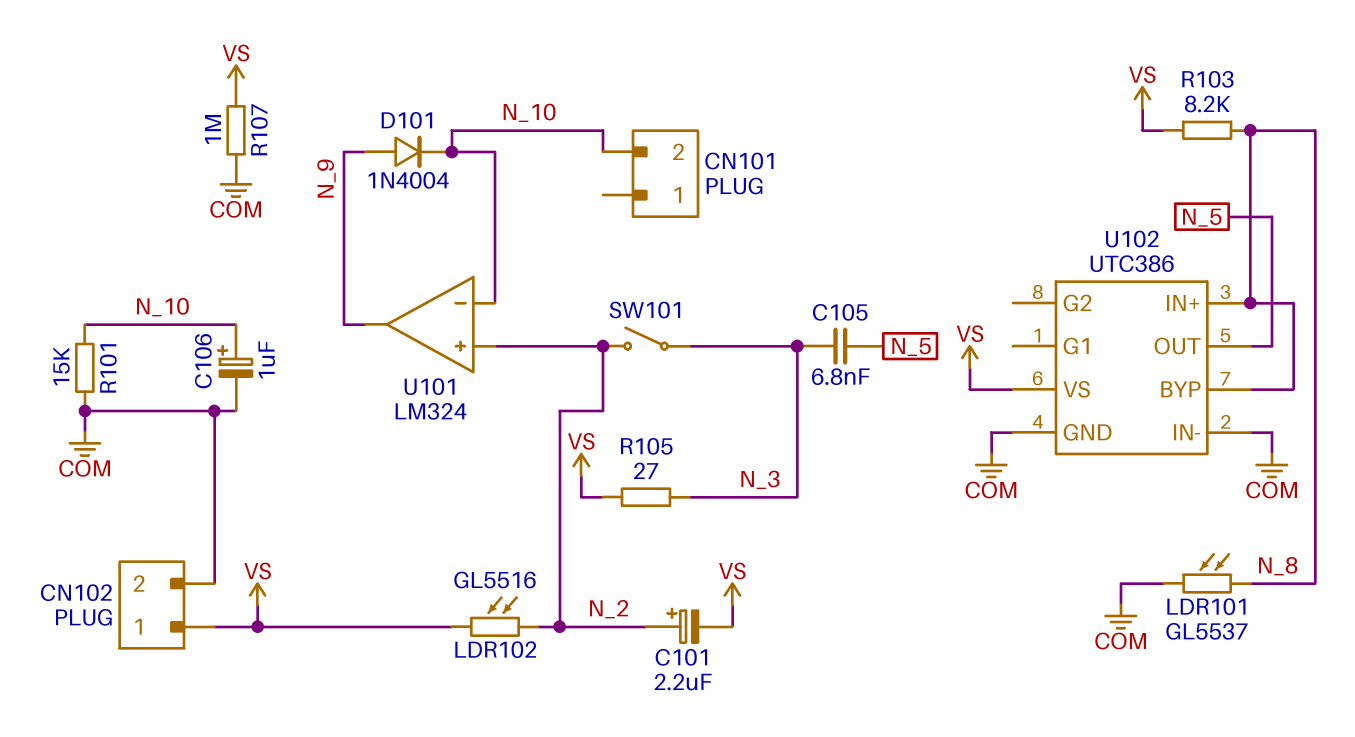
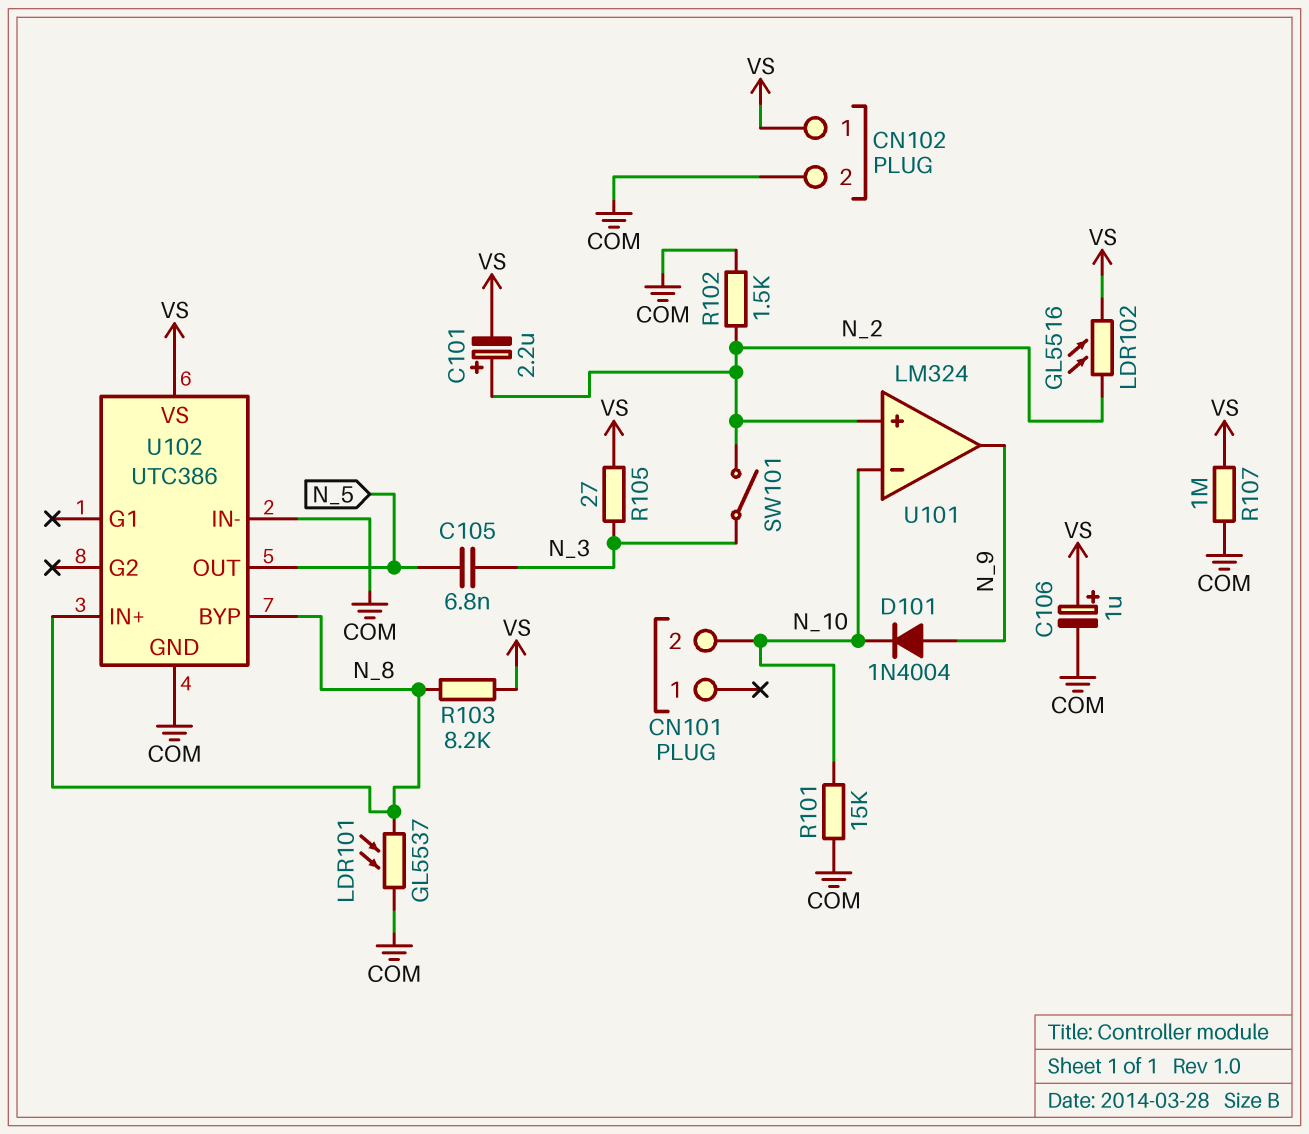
C106: 1uF (plus N_10, minus COM) -> 1uF (plus VS, minus COM)
R102: none -> 1.5k (COM, N_2)

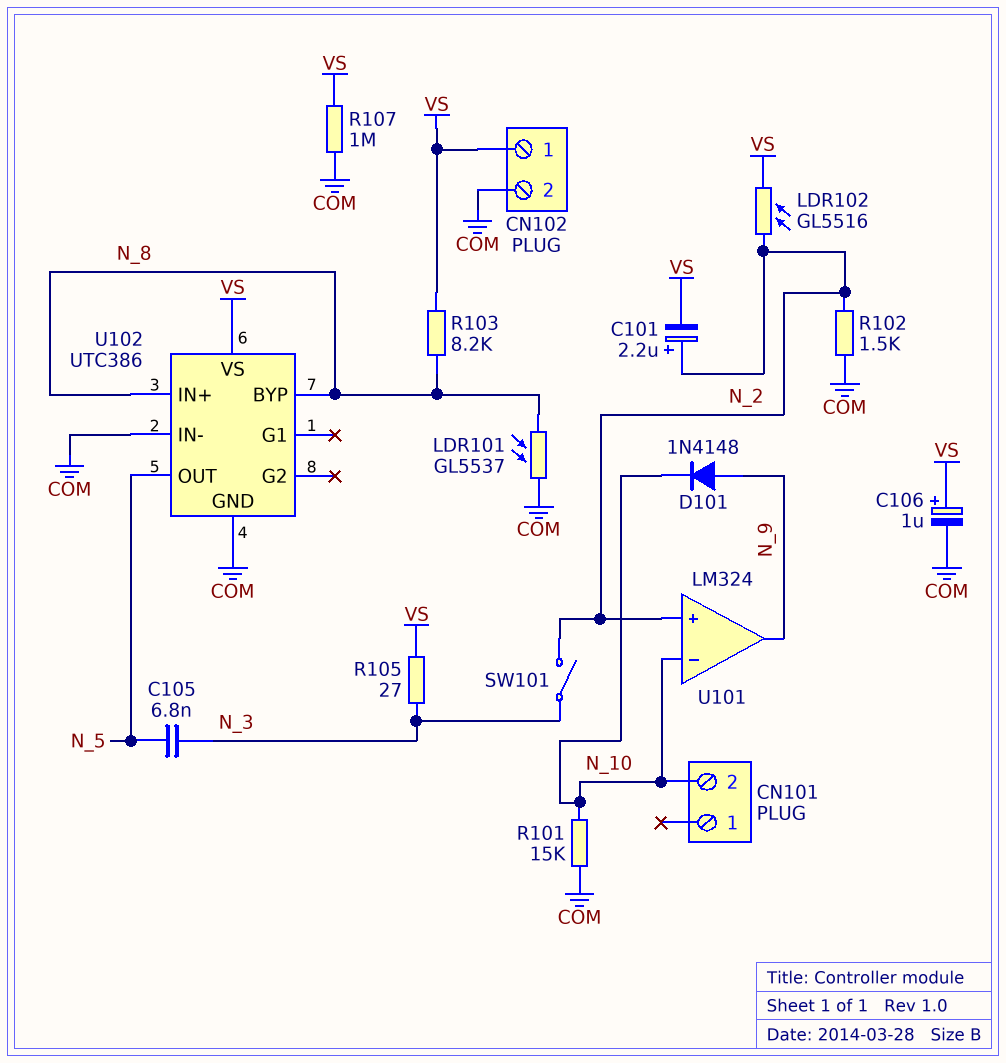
D101: diode 1N4004 (A N_9, K N_10) -> diode 1N4148 (A N_9, K N_10)

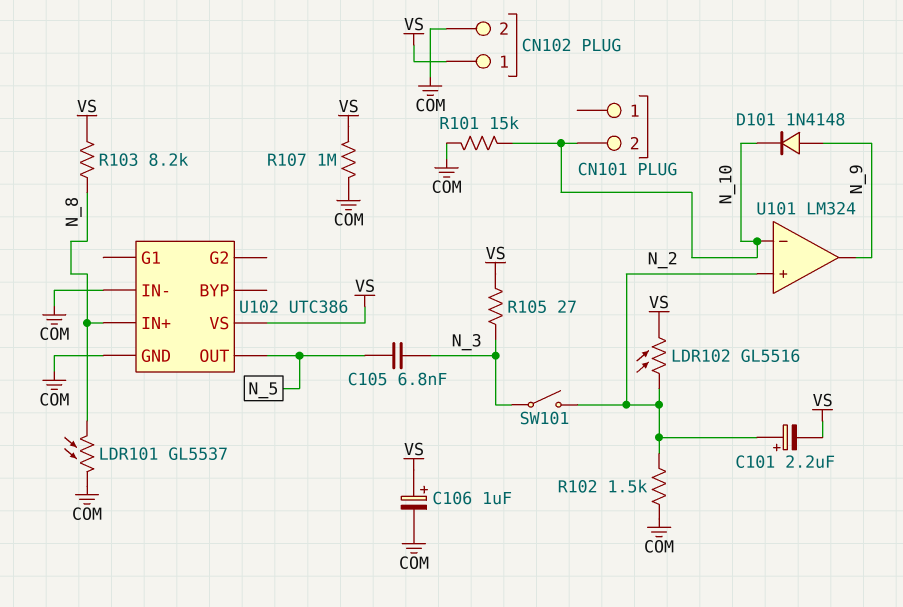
U102 pin BYP: N_8 -> none

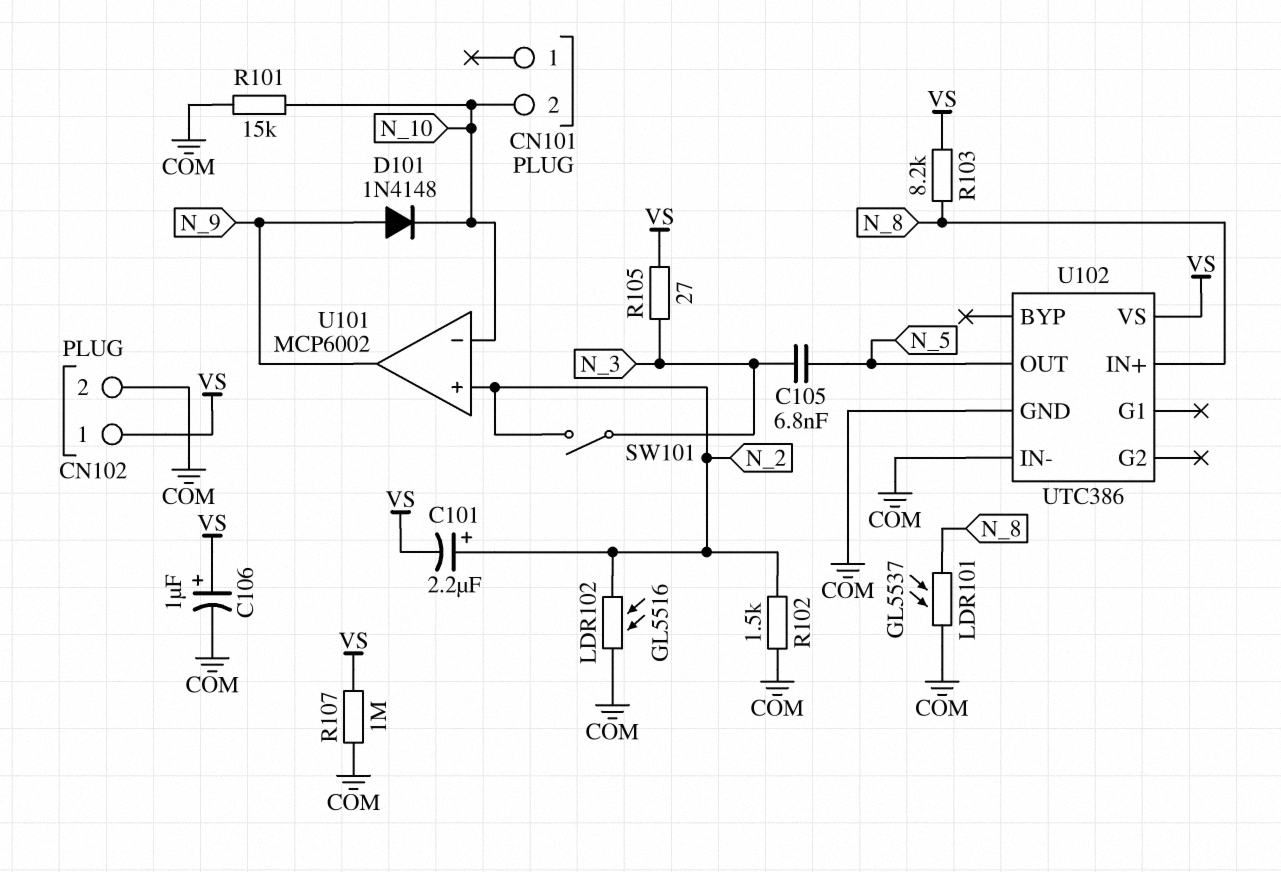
LDR102: GL5516 (N_2, VS) -> GL5516 (COM, N_2)
U101: LM324 -> MCP6002

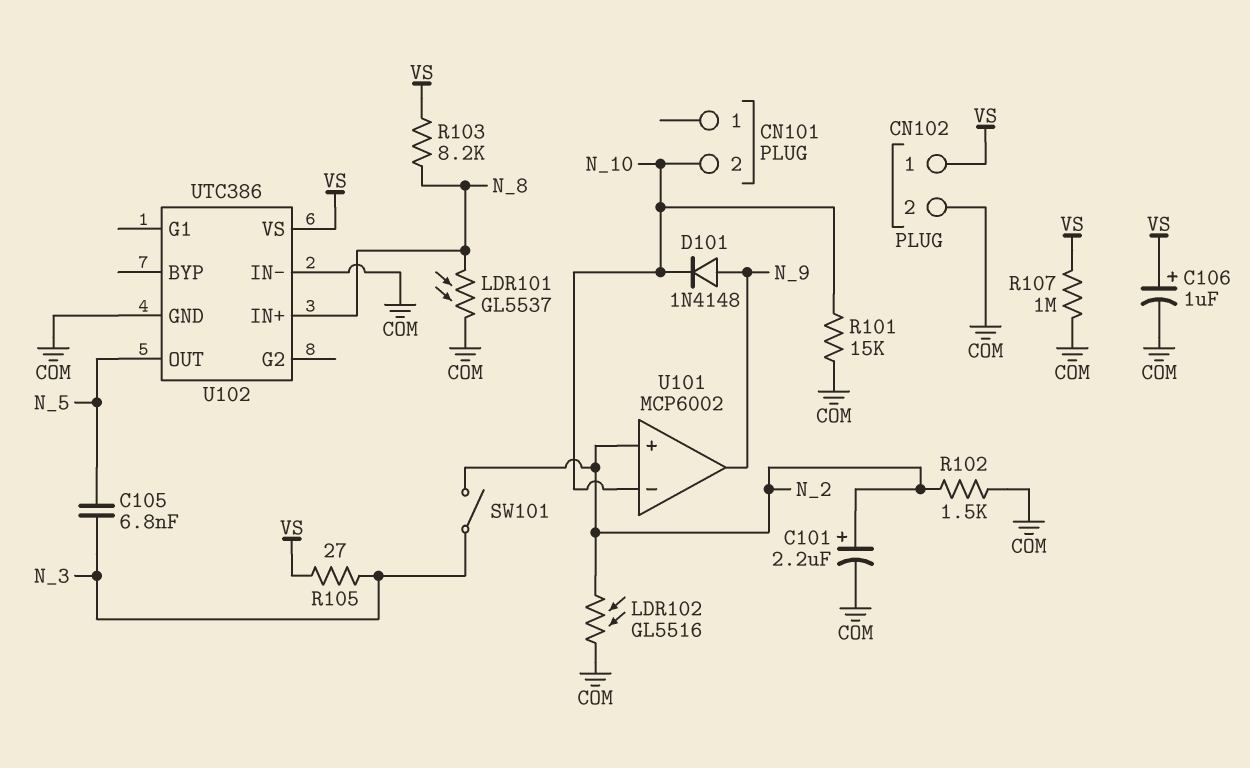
C101: 2.2uF (plus N_2, minus VS) -> 2.2uF (plus N_2, minus COM)

